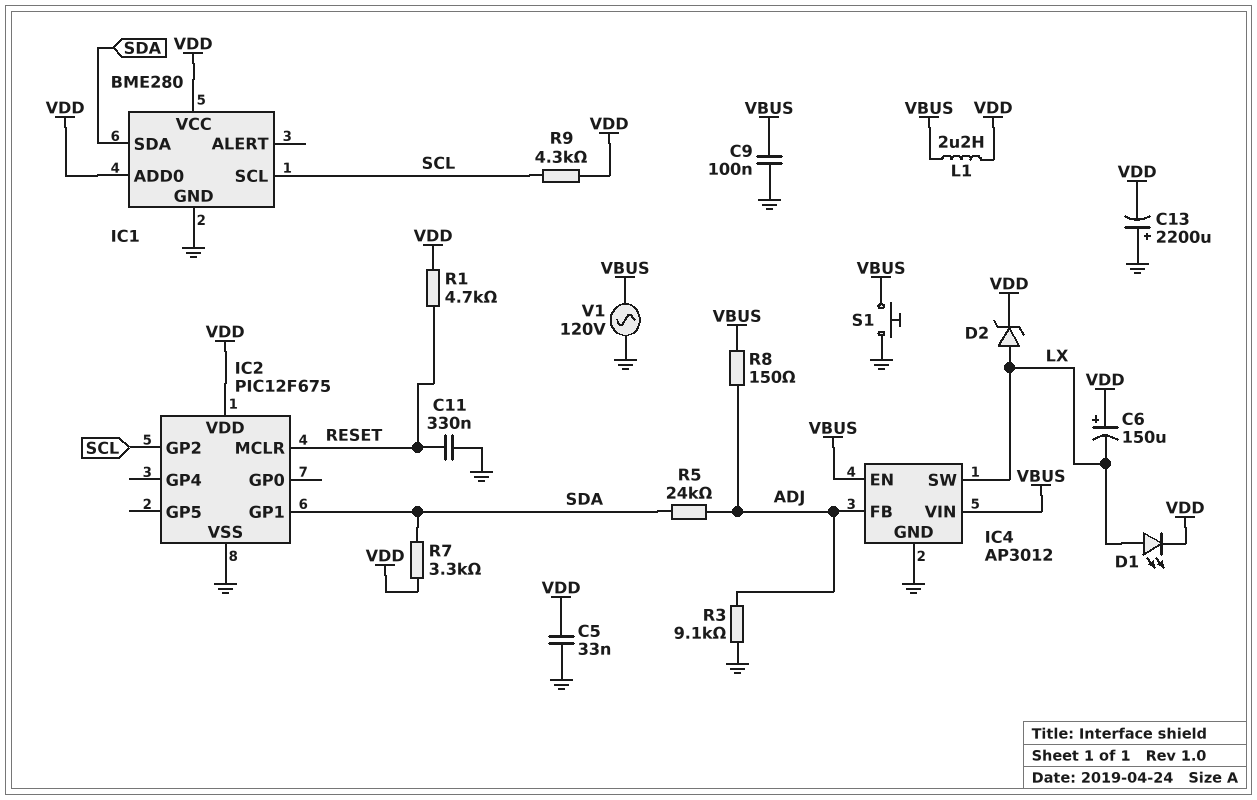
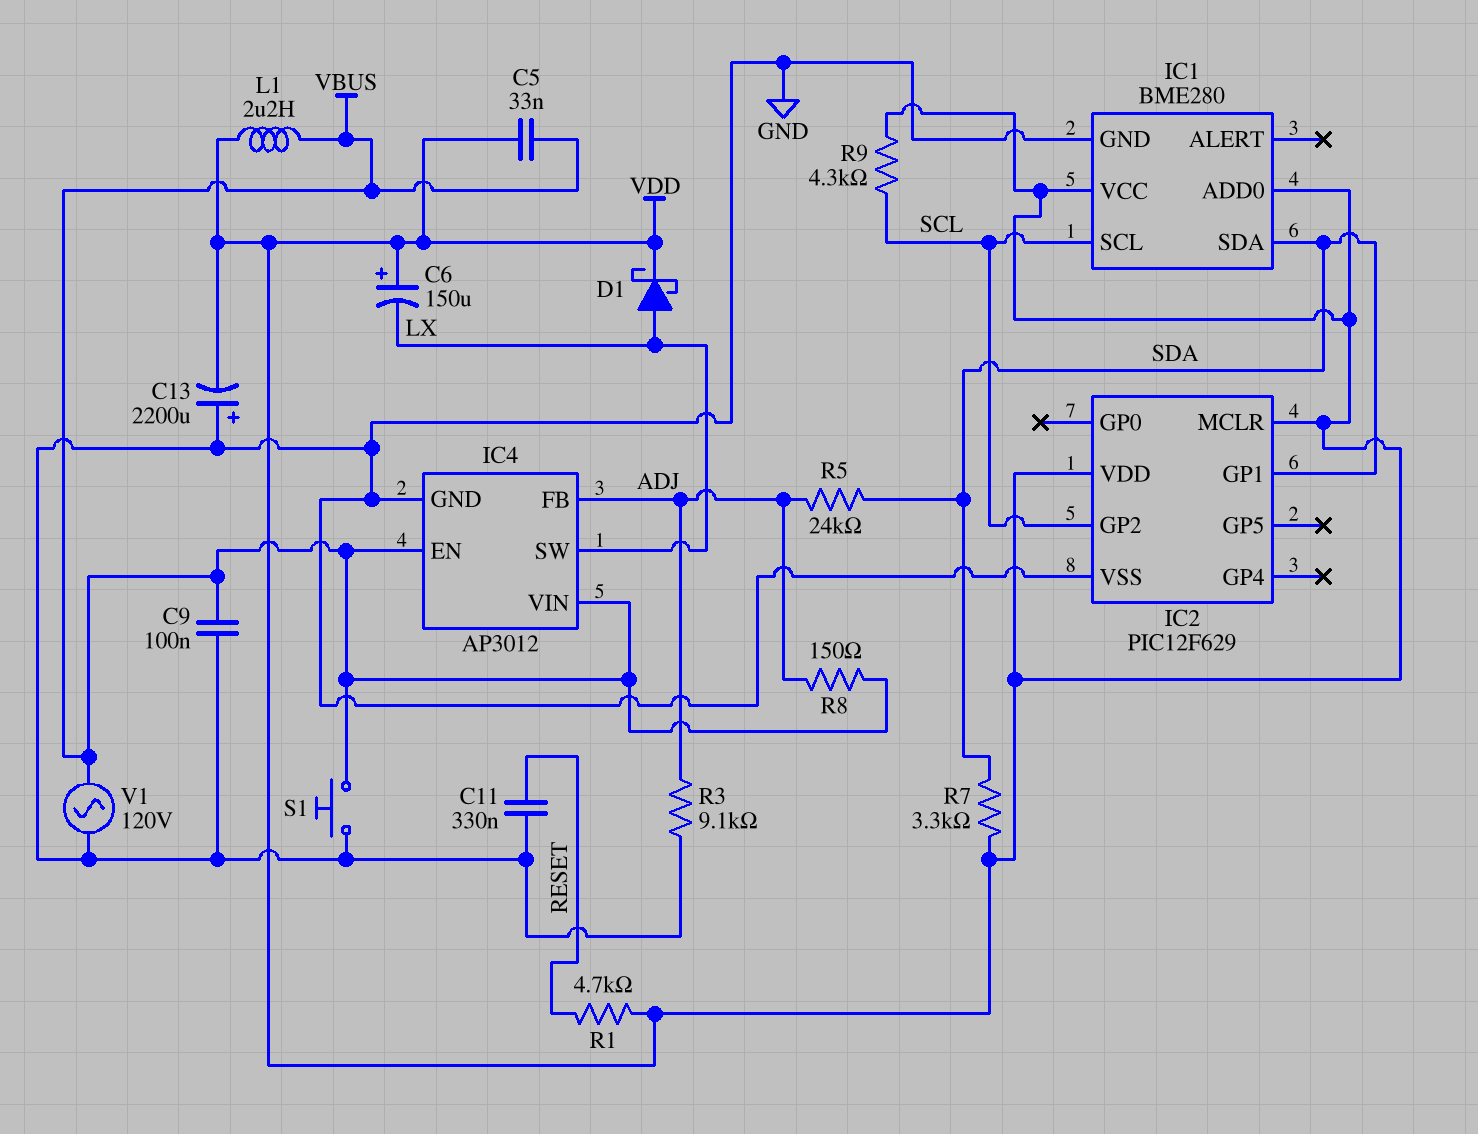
C5: 33nF (GND, VDD) -> 33nF (VBUS, VDD)
D1: LED (A LX, K VDD) -> schottky (A LX, K VDD)
D2: zener (A LX, K VDD) -> none
IC2: PIC12F675 -> PIC12F629
IC2 pin MCLR: RESET -> VDD

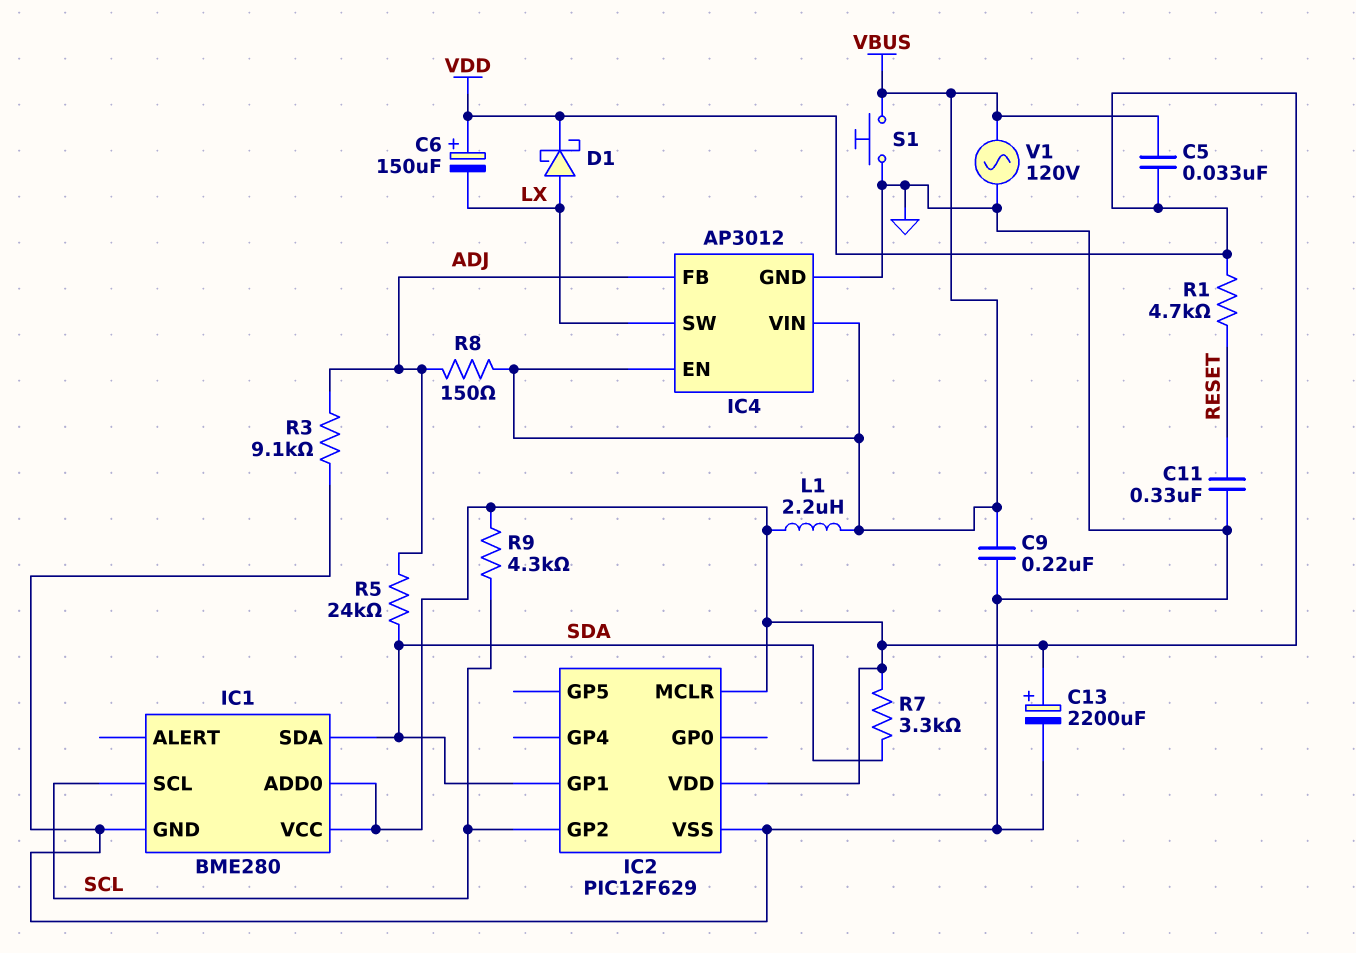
C9: 100nF (GND, VBUS) -> 220nF (GND, VBUS)
C13: 2200uF (plus GND, minus VDD) -> 2200uF (plus VDD, minus GND)

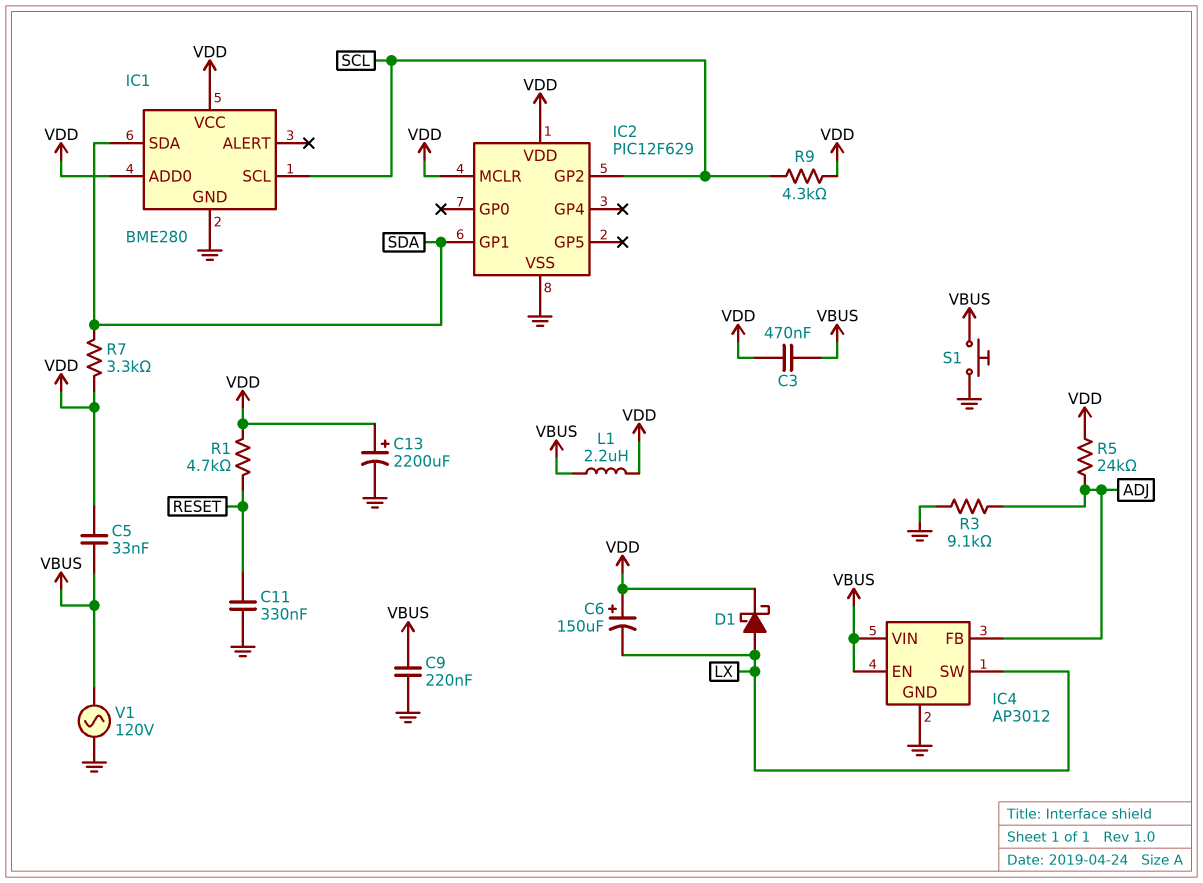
C3: none -> 470nF (VBUS, VDD)
R5: 24k (ADJ, SDA) -> 24k (ADJ, VDD)
R8: 150 (ADJ, VBUS) -> none

